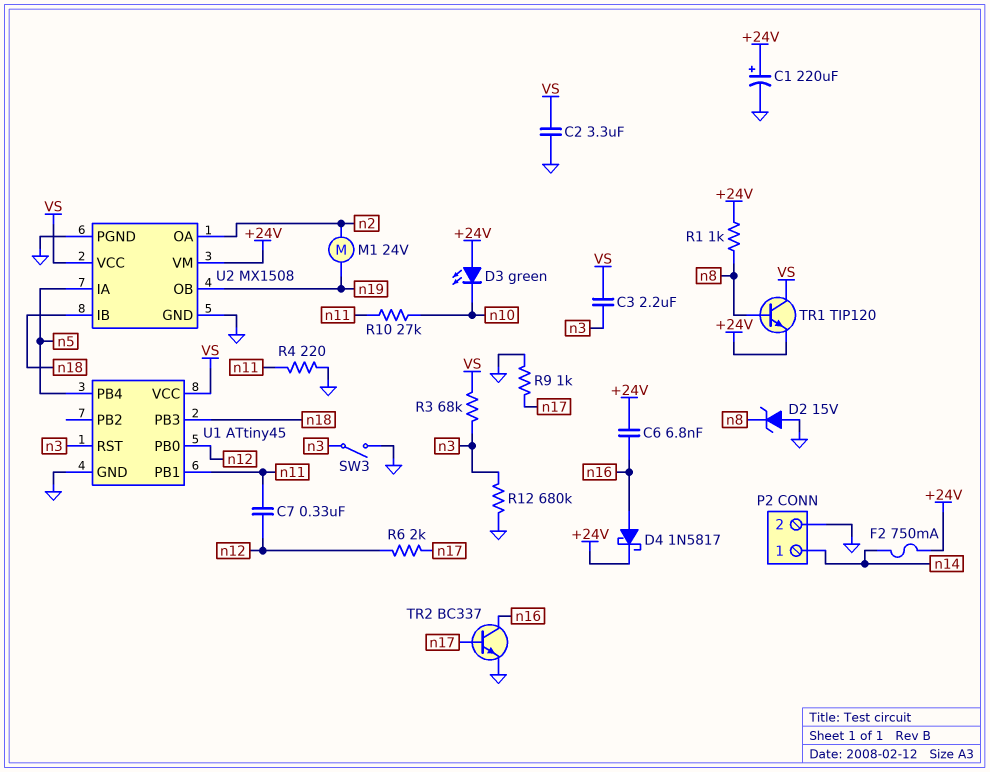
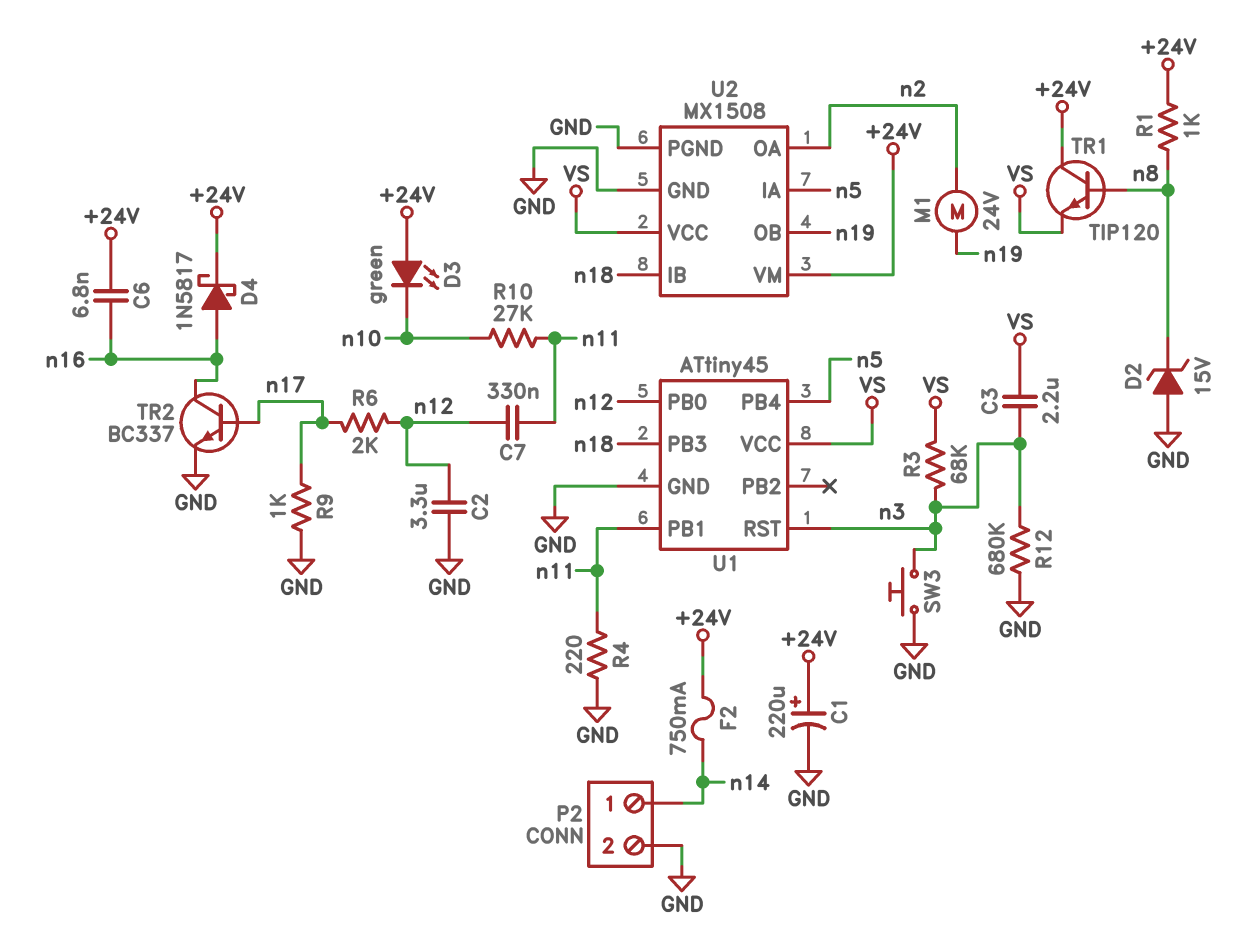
C2: 3.3uF (GND, VS) -> 3.3uF (GND, n12)
SW3: switch (GND, n3) -> button (GND, n3)
TR1: NPN TIP120 (B n8, C VS, E +24V) -> NPN TIP120 (B n8, C +24V, E VS)

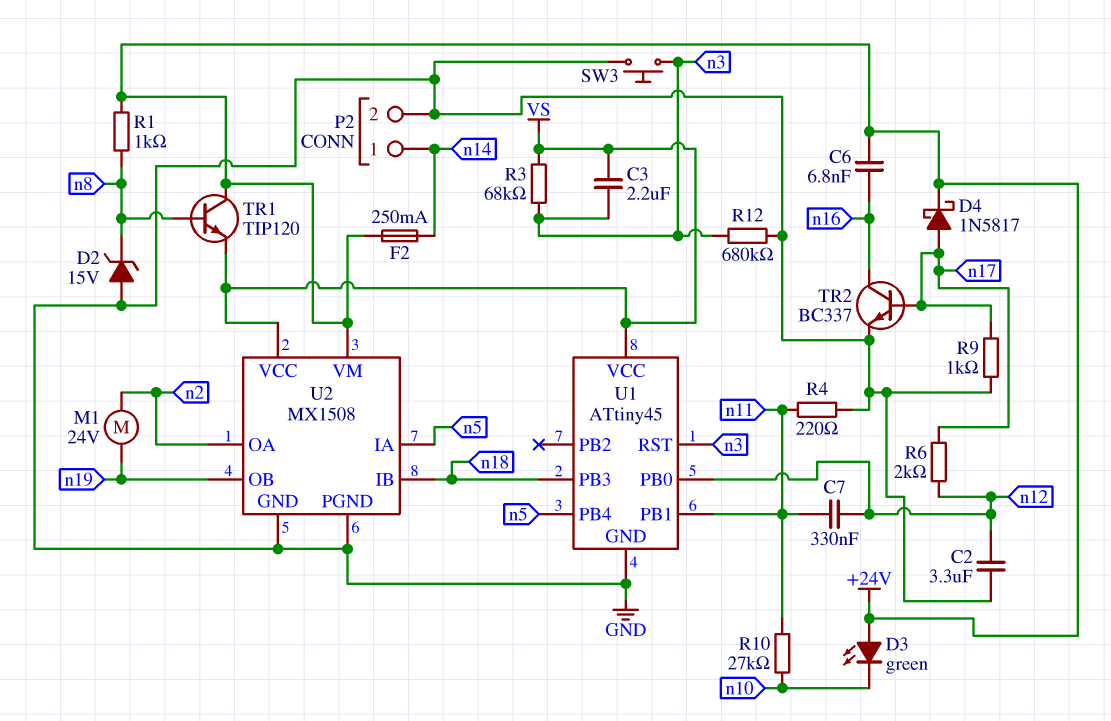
C1: 220uF (plus +24V, minus GND) -> none
D4: schottky 1N5817 (A n16, K +24V) -> schottky 1N5817 (A n17, K +24V)
F2: 750mA (+24V, n14) -> 250mA (+24V, n14)

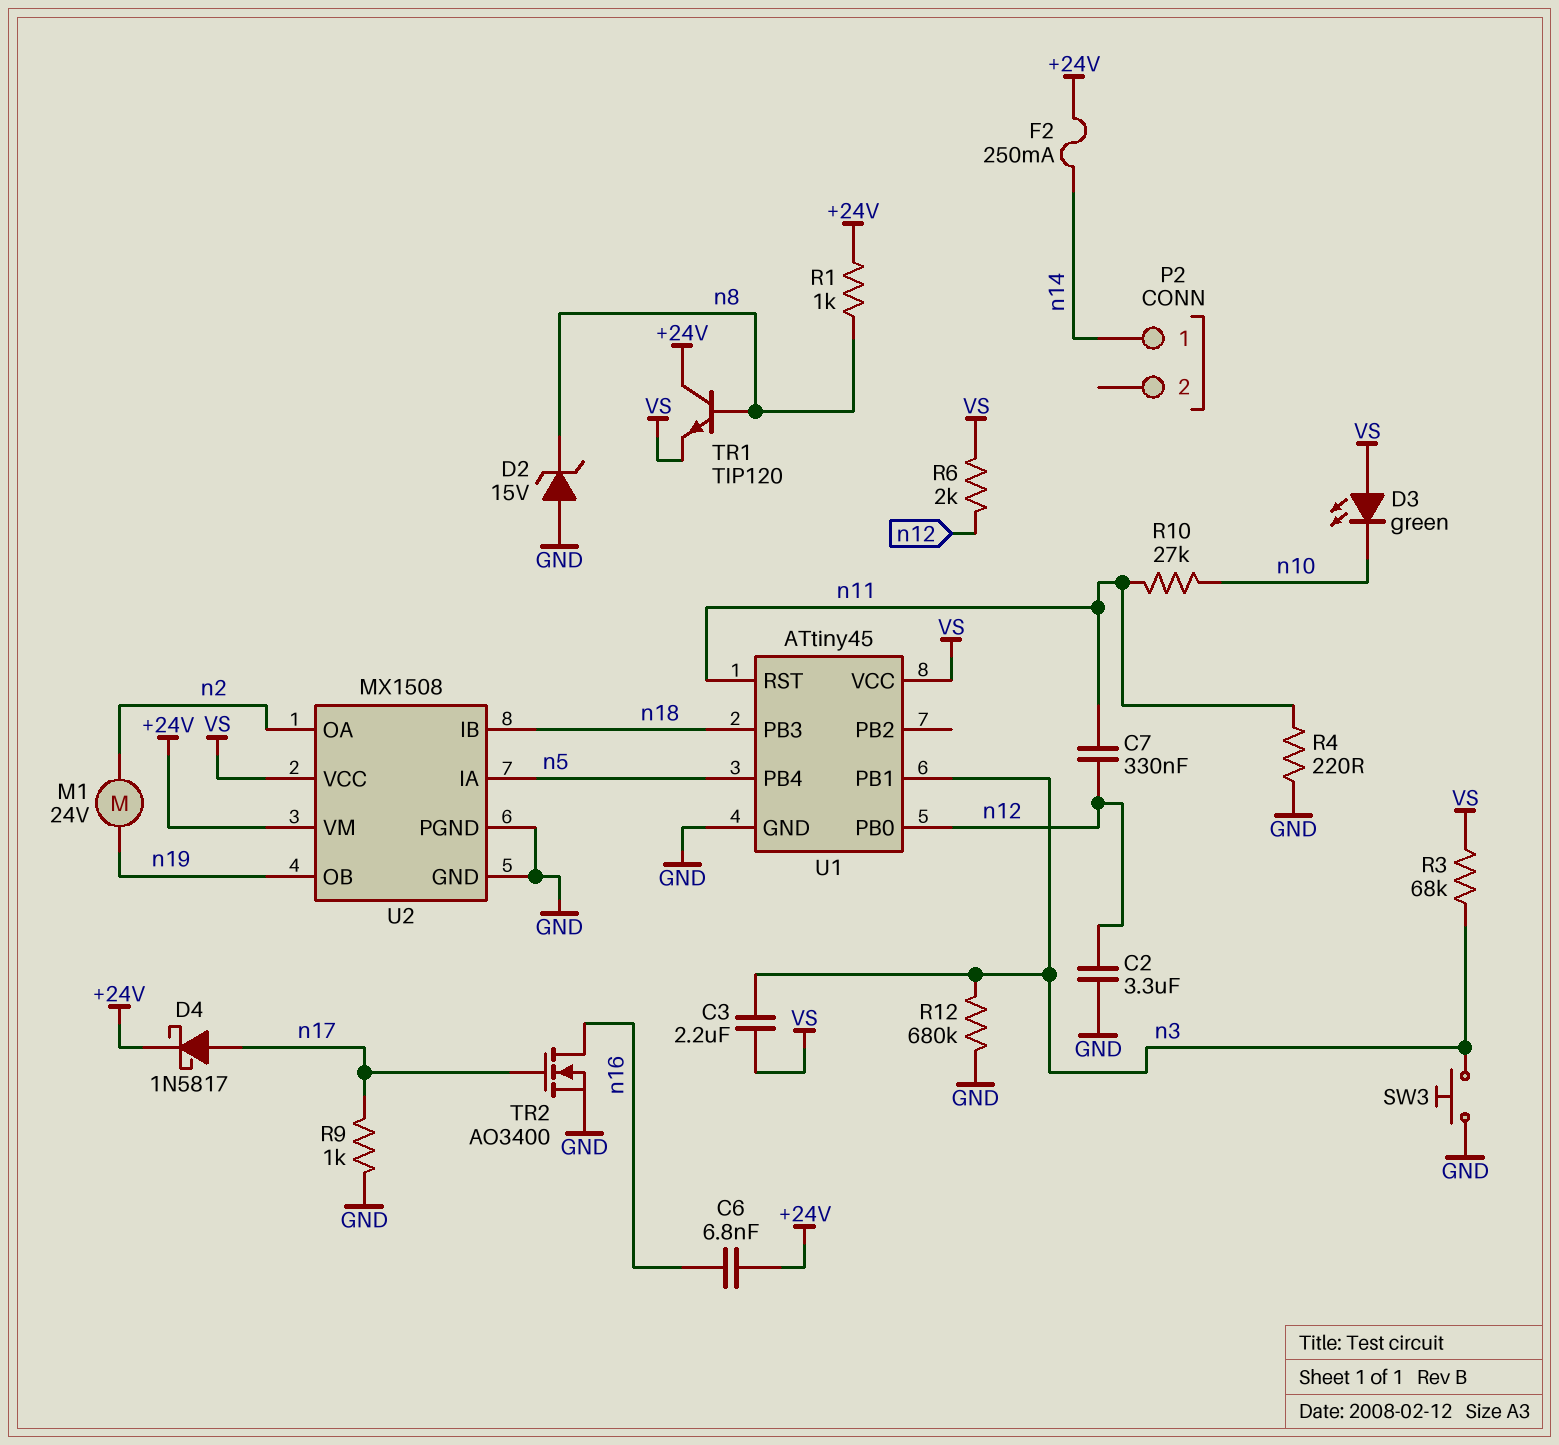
D3: LED green (A +24V, K n10) -> LED green (A VS, K n10)
P2 pin 2: GND -> none
R6: 2k (n12, n17) -> 2k (VS, n12)
TR2: NPN BC337 (B n17, C n16, E GND) -> NMOS AO3400 (G n17, D n16, S GND)
U1 pin PB1: n11 -> n3
U1 pin RST: n3 -> n11

